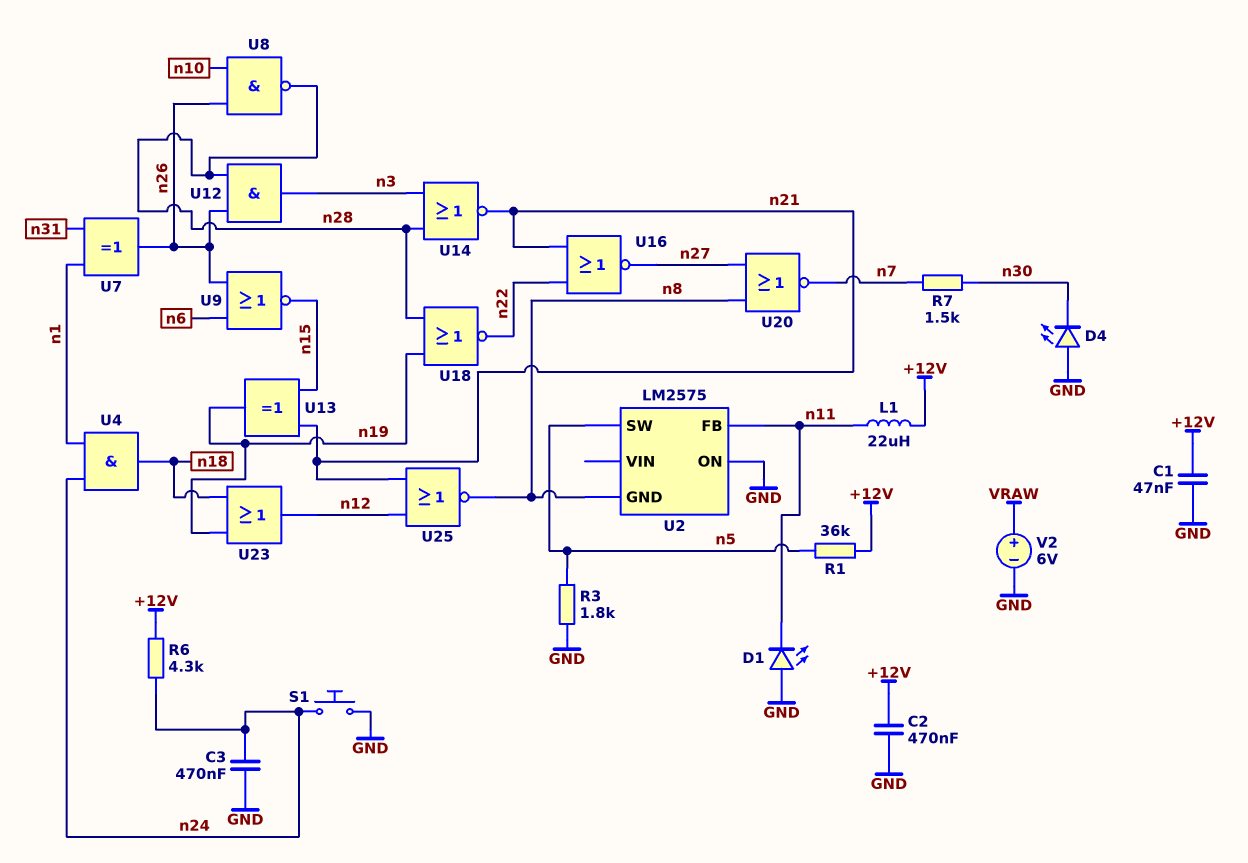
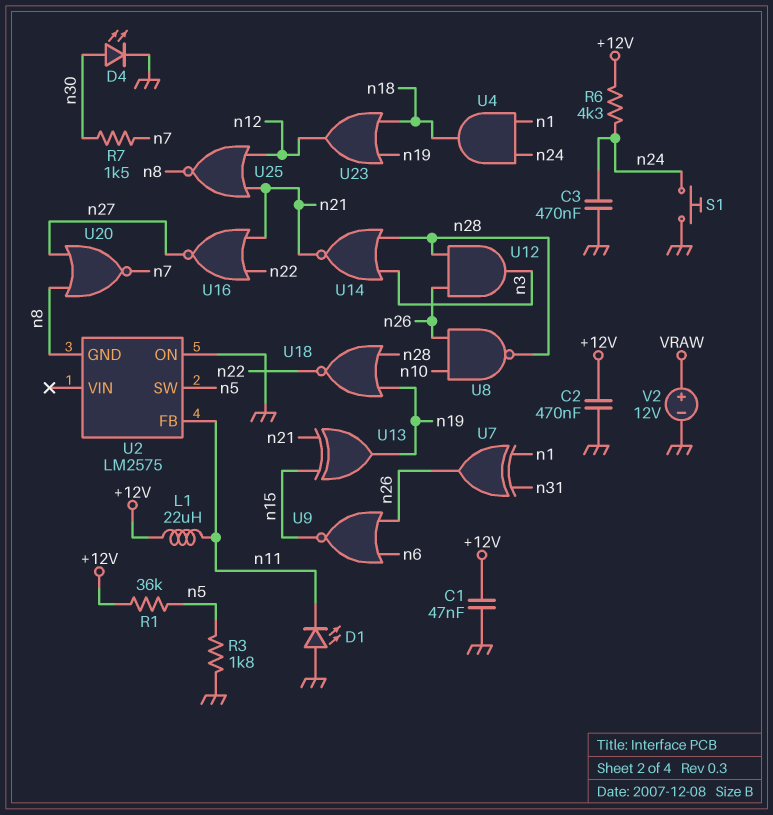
D4: LED (A GND, K n30) -> LED (A n30, K GND)
V2: 6V (plus VRAW, minus GND) -> 12V (plus VRAW, minus GND)

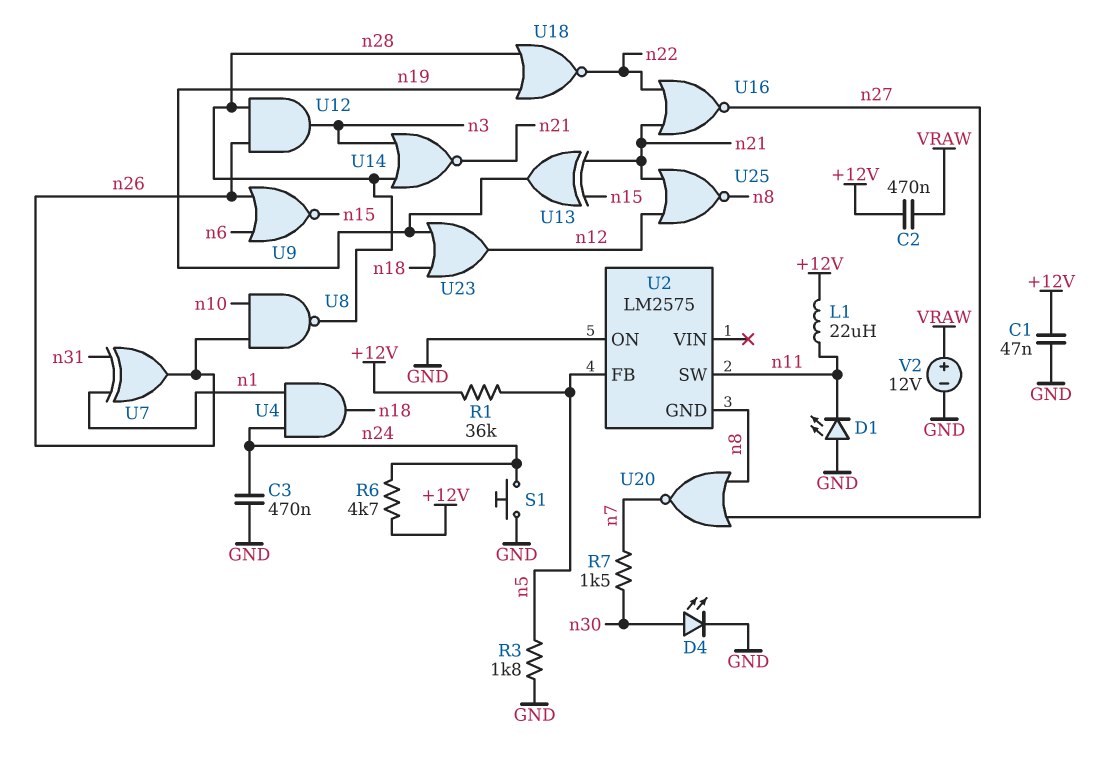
C2: 470nF (+12V, GND) -> 470nF (+12V, VRAW)
R6: 4.3k (+12V, n24) -> 4.7k (+12V, n24)
U2 pin FB: n11 -> n5
U2 pin SW: n5 -> n11

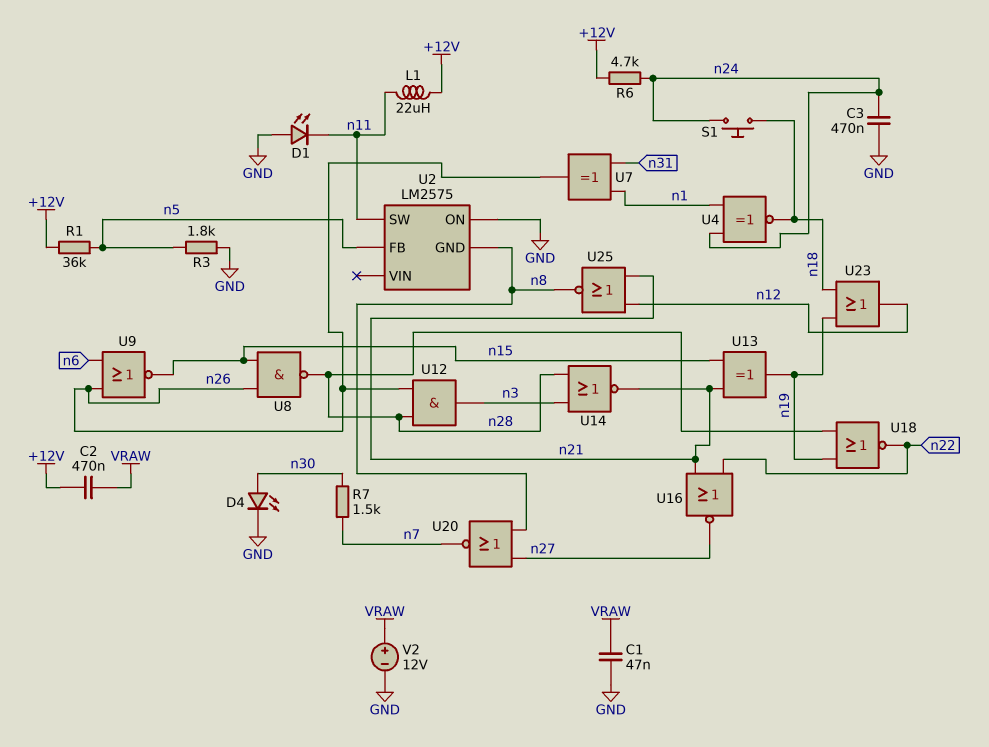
C1: 47nF (+12V, GND) -> 47nF (GND, VRAW)
S1: button (GND, n24) -> button (n18, n24)
U4: AND (in n1, in n24, out n18) -> XNOR (in n1, in n24, out n18)
U8: NAND (in n10, in n26, out n28) -> NAND (in n15, in n26, out n28)

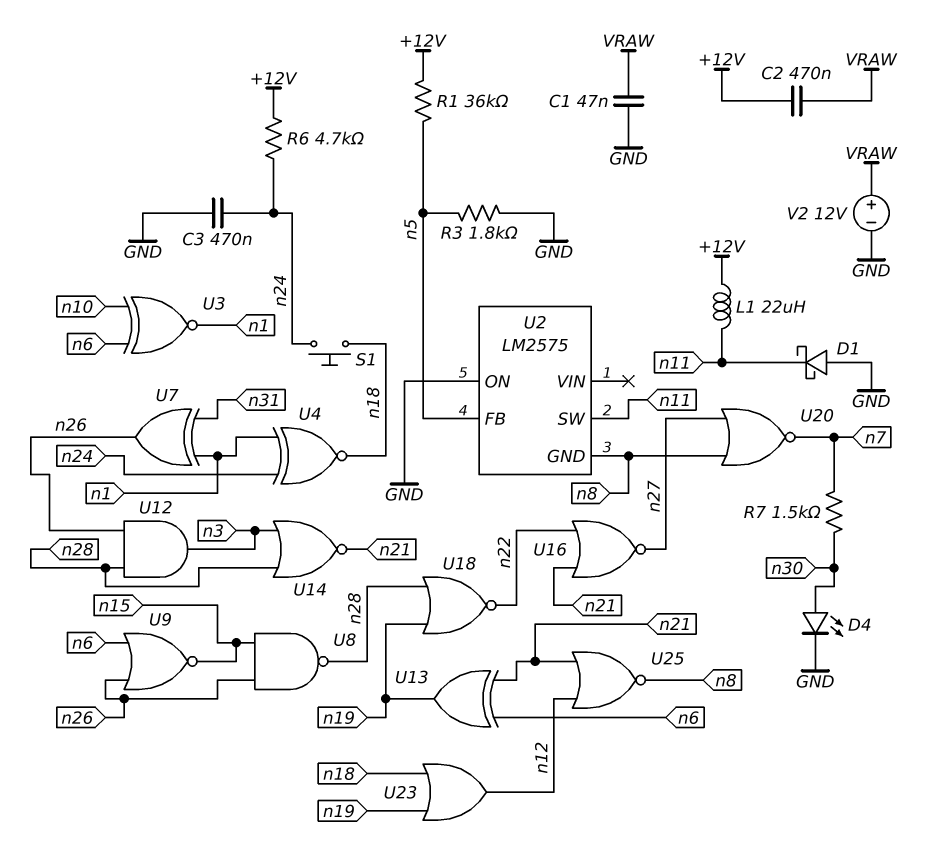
D1: LED (A GND, K n11) -> schottky (A GND, K n11)
U3: none -> XNOR (in n6, in n10, out n1)
U13: XOR (in n15, in n21, out n19) -> XOR (in n6, in n21, out n19)

